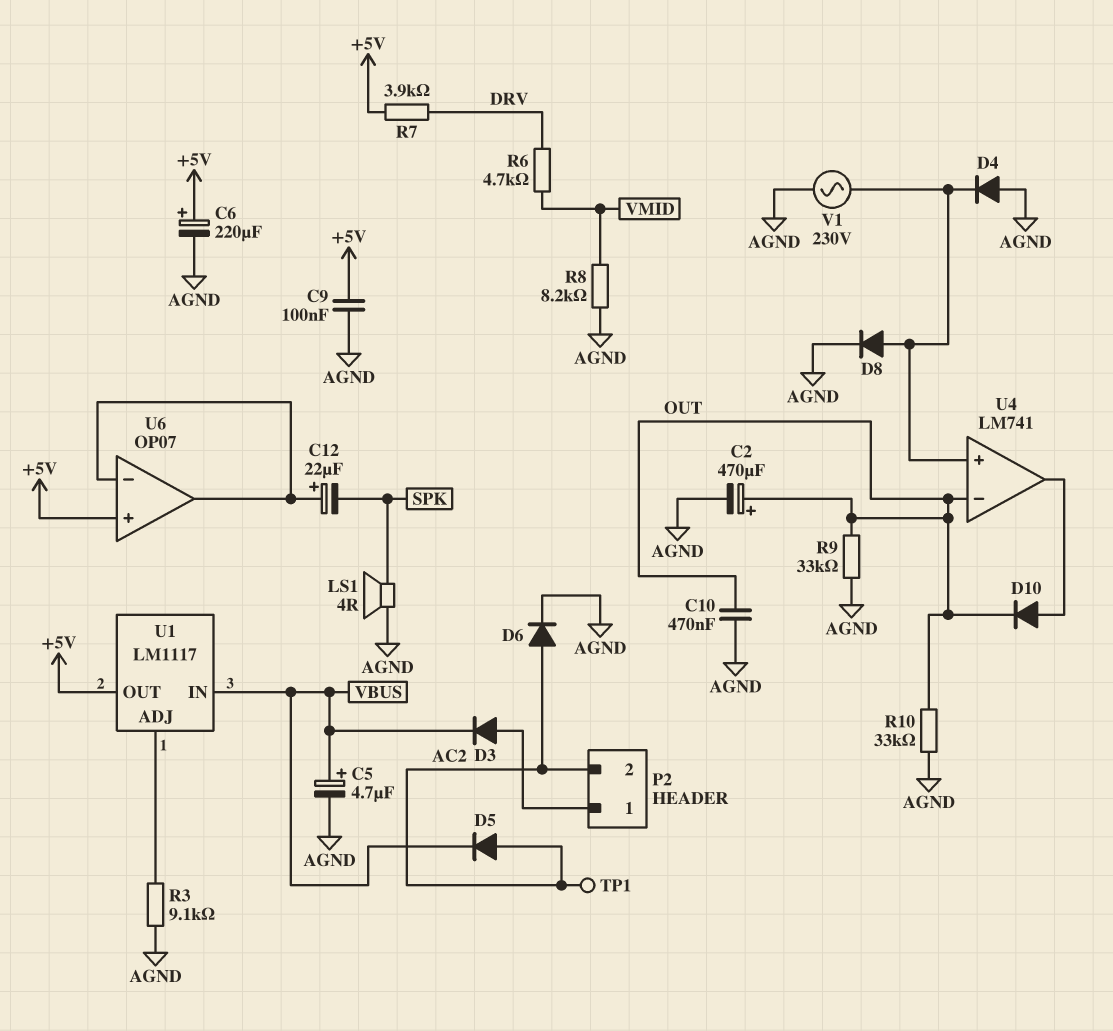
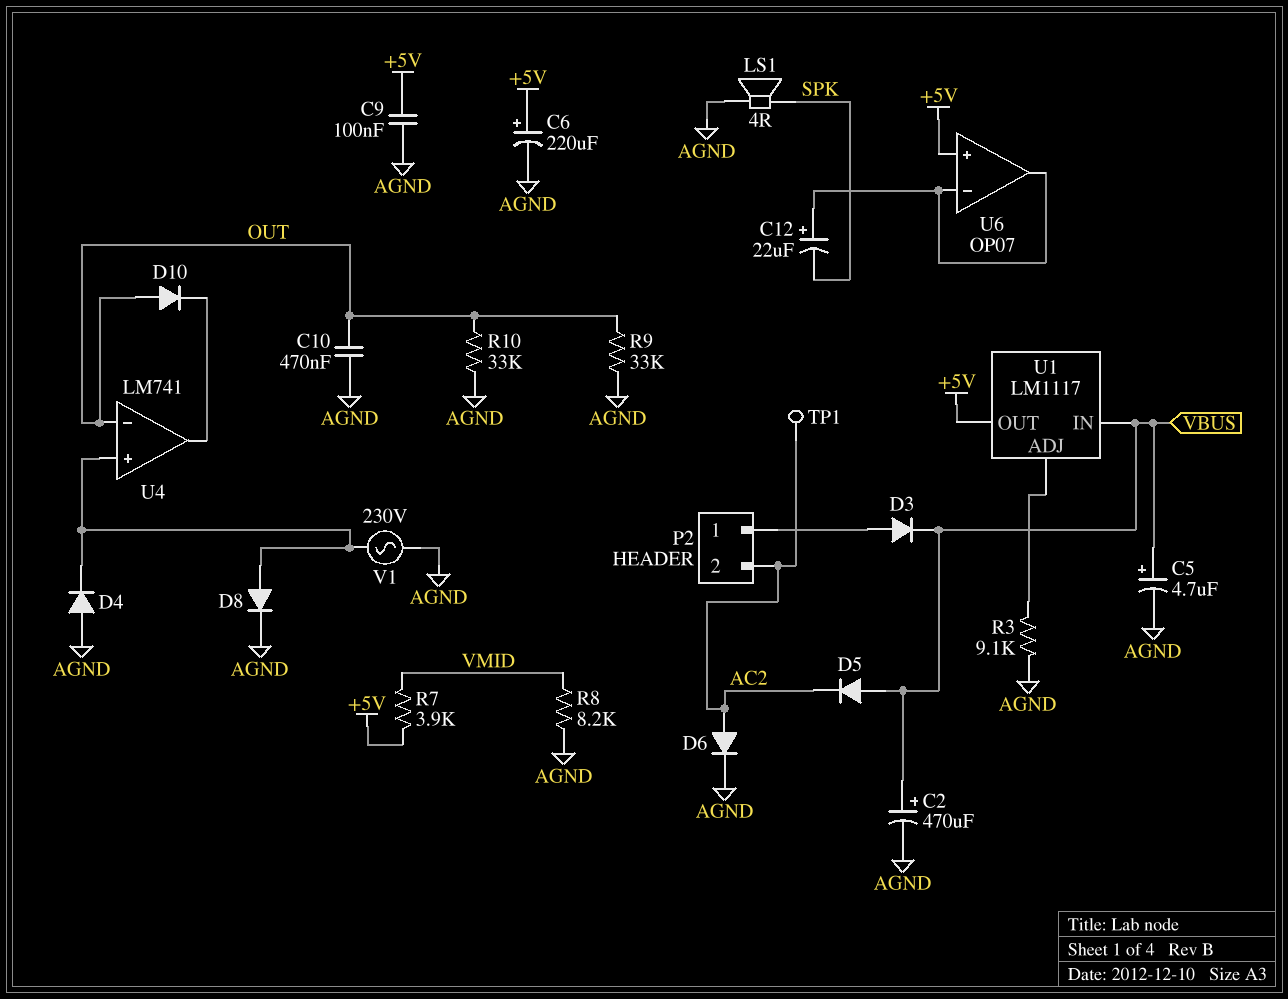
C2: 470uF (plus OUT, minus AGND) -> 470uF (plus VBUS, minus AGND)
D5: diode (A AC2, K VBUS) -> diode (A VBUS, K AC2)
D10: diode (A U4/out, K OUT) -> diode (A OUT, K U4/out)
R6: 4.7k (DRV, VMID) -> none
R7: 3.9k (+5V, DRV) -> 3.9k (+5V, VMID)

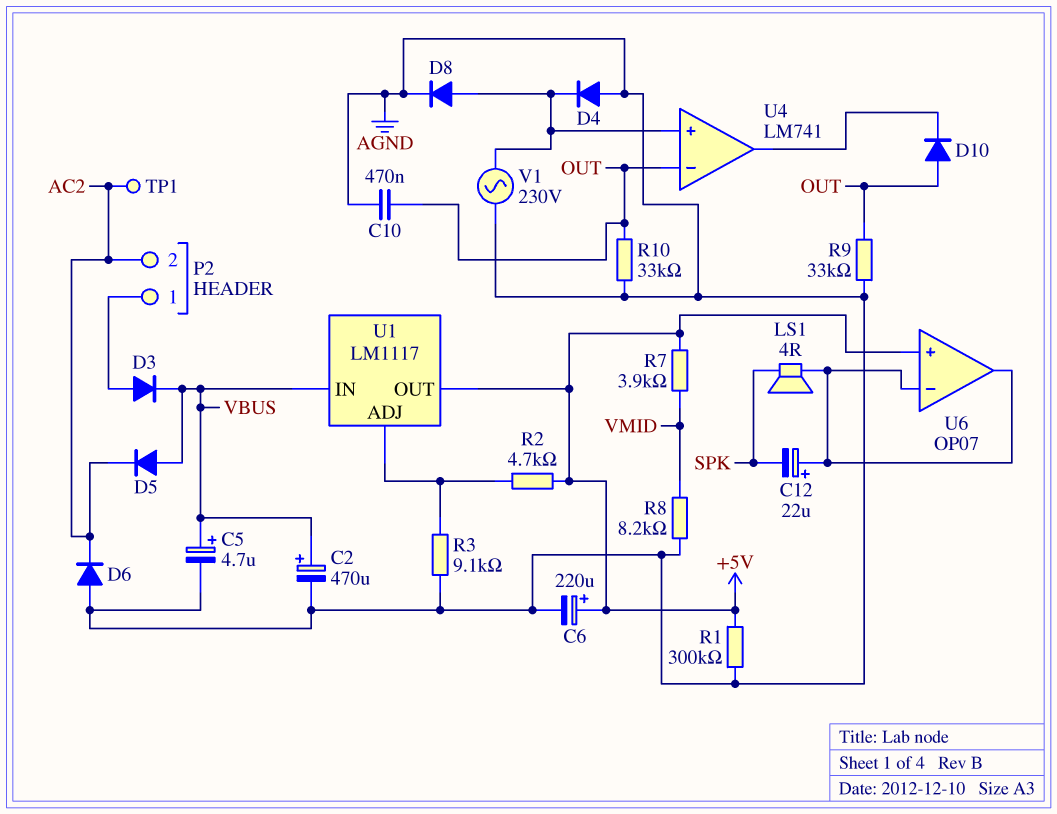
C9: 100nF (+5V, AGND) -> none
D6: diode (A AC2, K AGND) -> diode (A AGND, K AC2)
LS1: speaker 4R (AGND, SPK) -> speaker 4R (SPK, U6/in-)
R1: none -> 300k (+5V, AGND)
R2: none -> 4.7k (+5V, U1/ADJ)

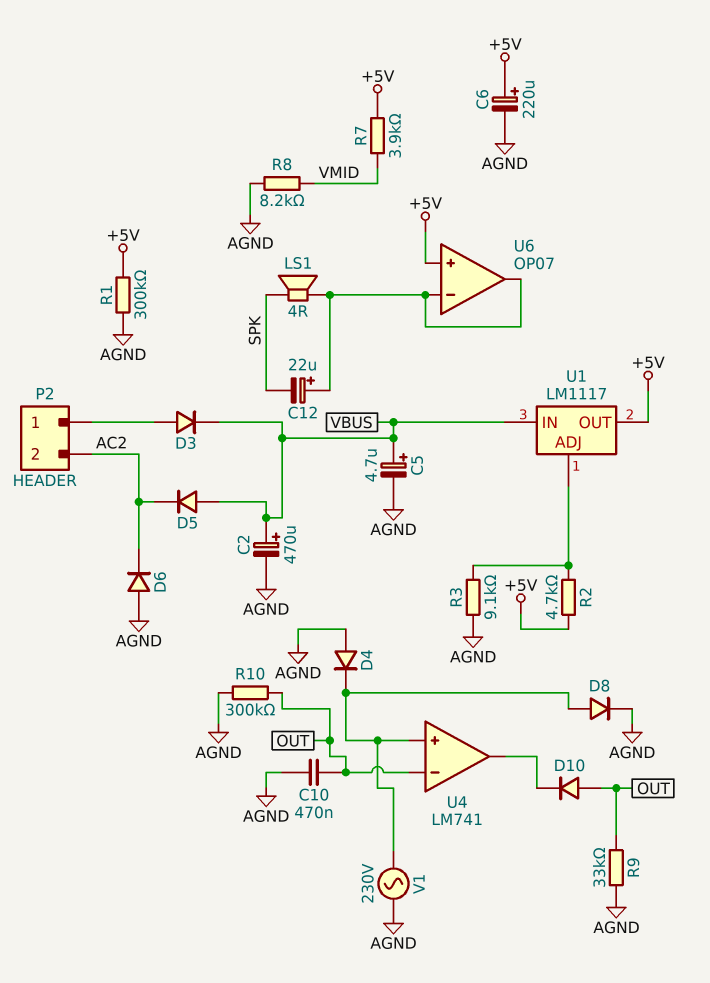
R10: 33k (AGND, OUT) -> 300k (AGND, OUT)
TP1: test point (AC2) -> none

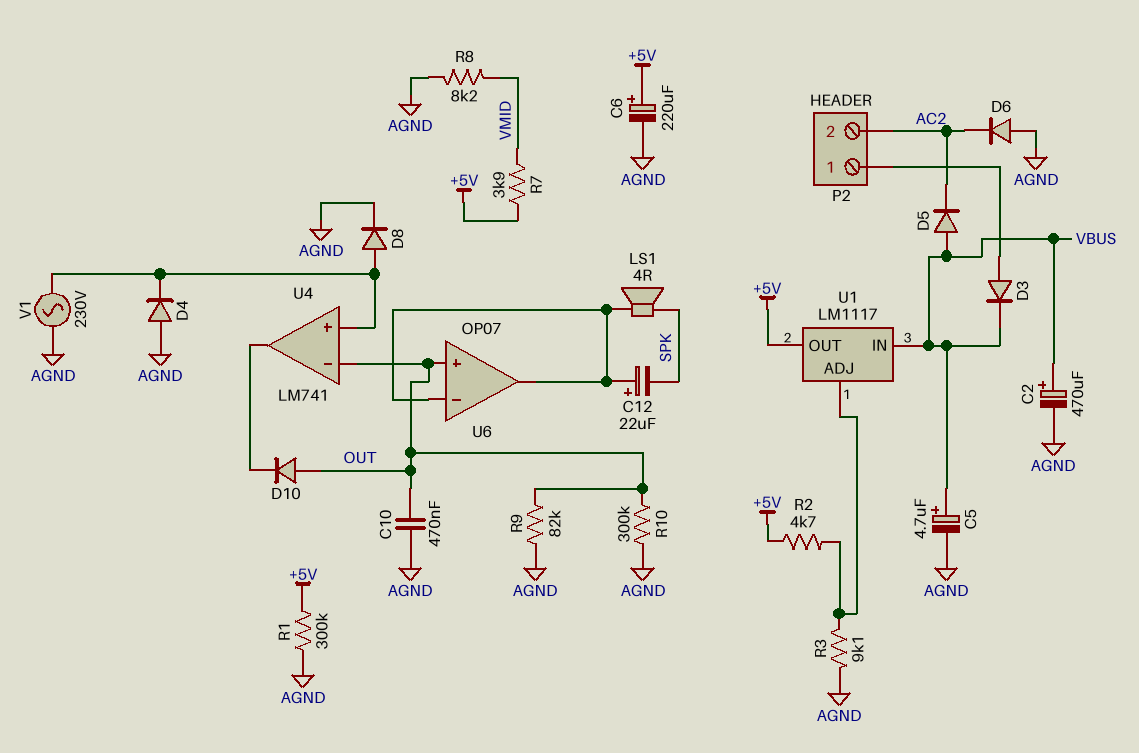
R9: 33k (AGND, OUT) -> 82k (AGND, OUT)
U6 pin in+: +5V -> OUT

